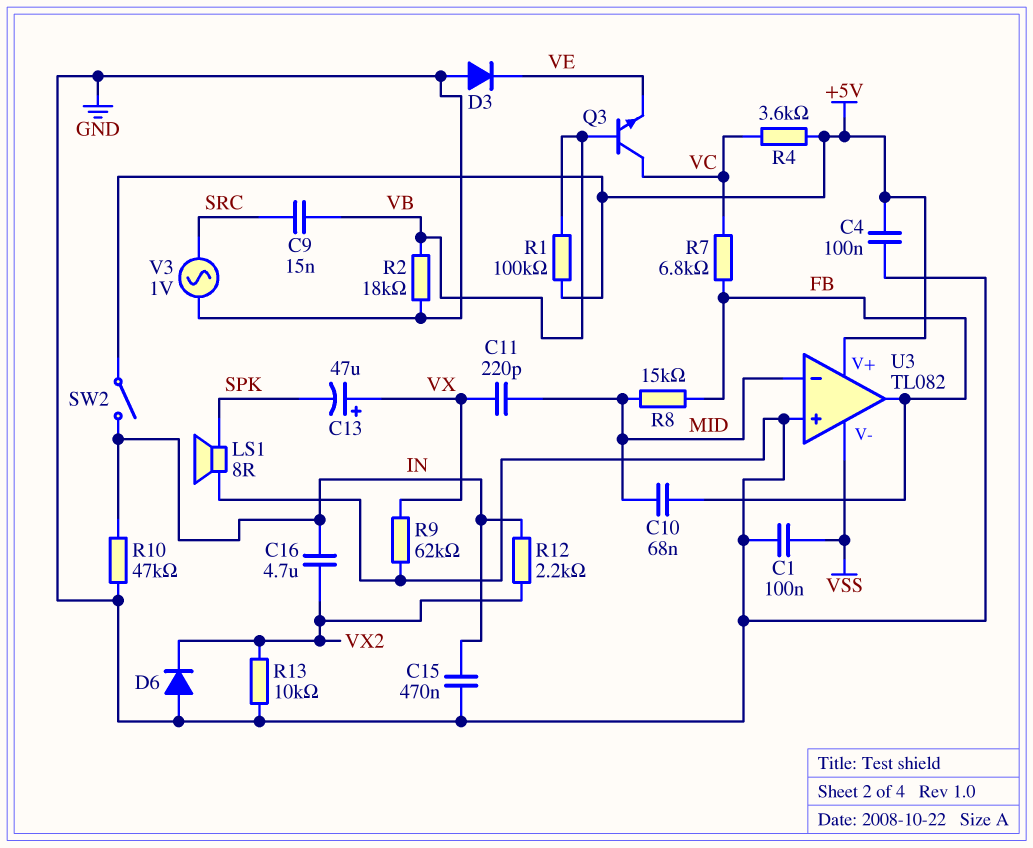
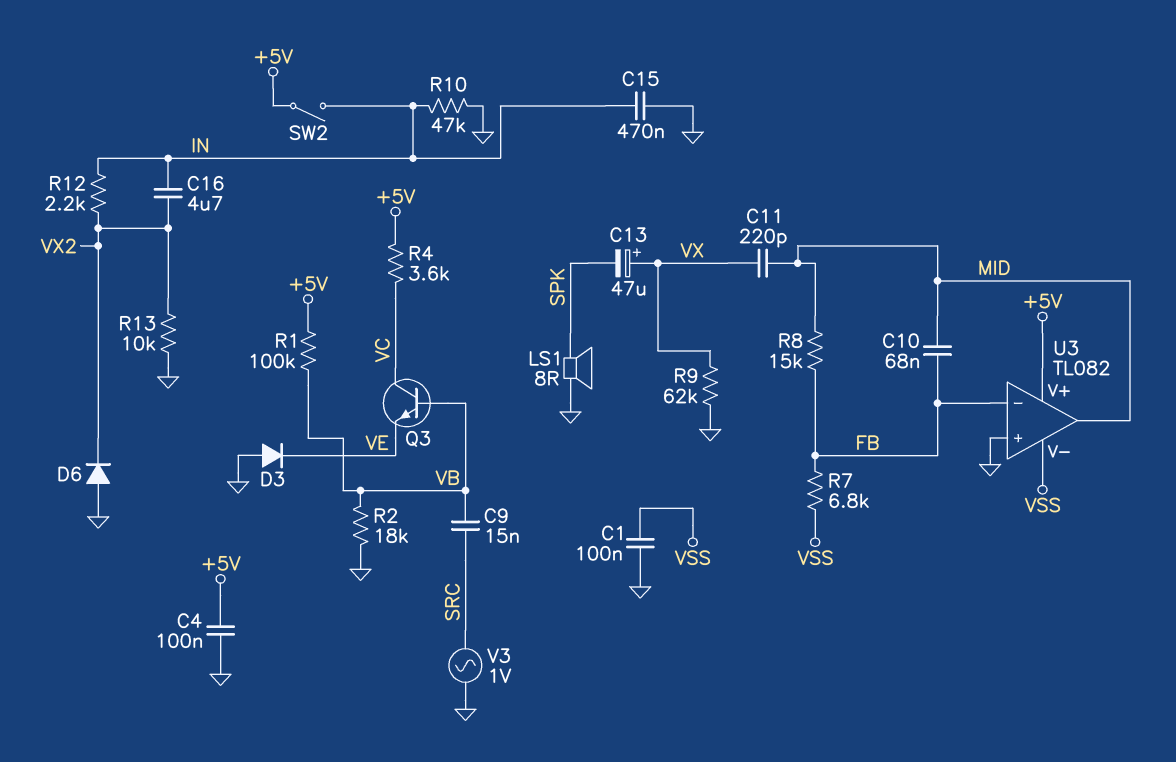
R7: 6.8k (FB, VC) -> 6.8k (FB, VSS)
U3 pin in-: MID -> FB
U3 pin out: FB -> MID

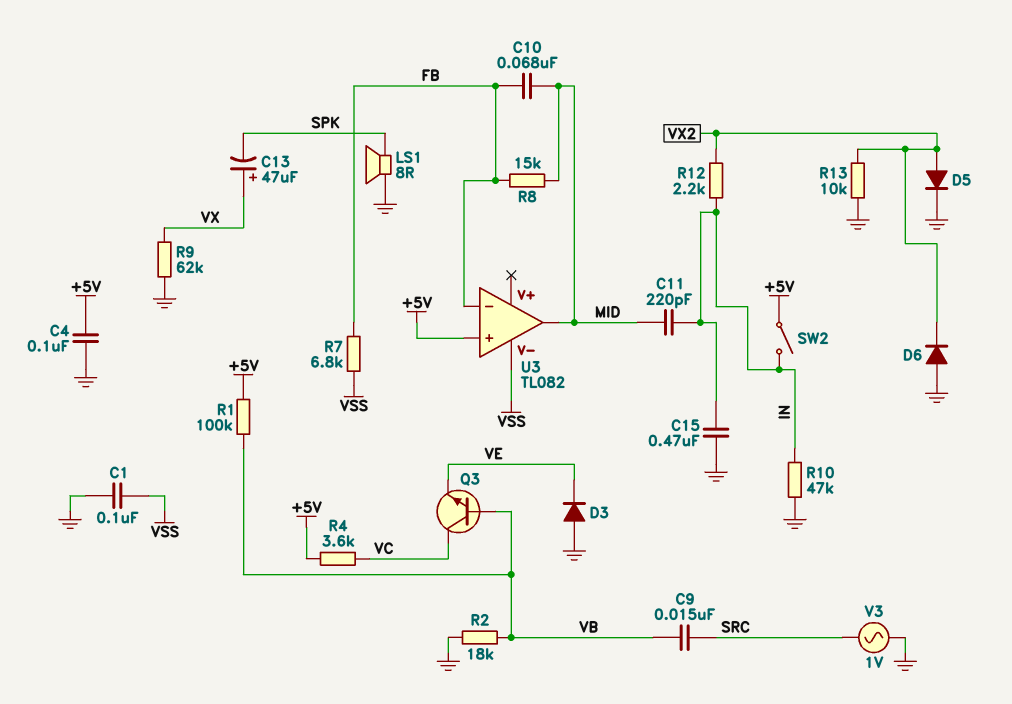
C11: 220pF (MID, VX) -> 220pF (IN, MID)
C16: 4.7uF (IN, VX2) -> none
D5: none -> diode (A VX2, K GND)
U3 pin V+: +5V -> none
U3 pin in+: GND -> +5V

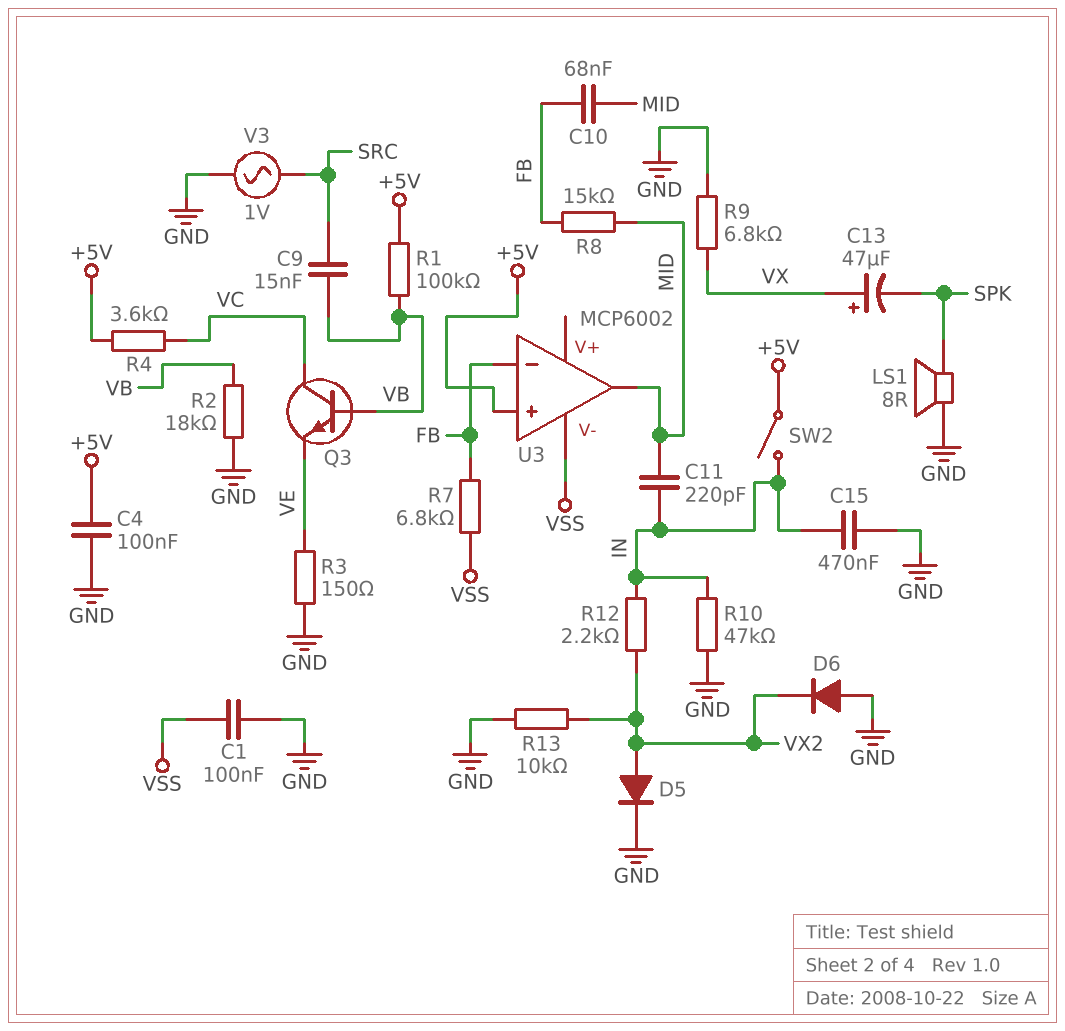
D3: diode (A GND, K VE) -> none
R3: none -> 150 (GND, VE)
R9: 62k (GND, VX) -> 6.8k (GND, VX)
U3: TL082 -> MCP6002

